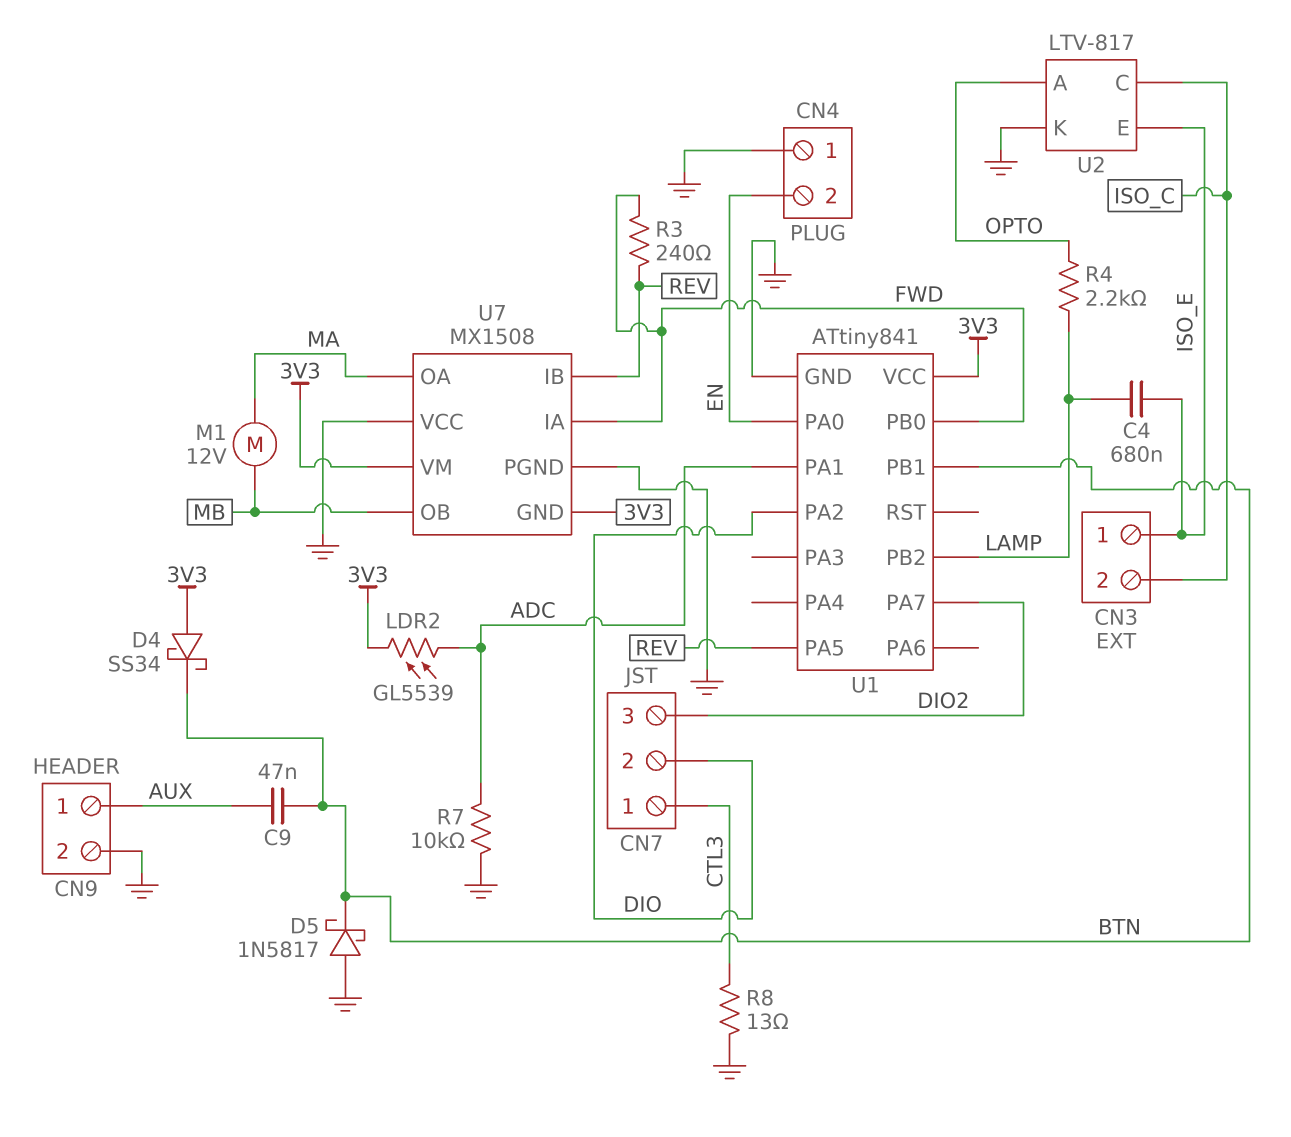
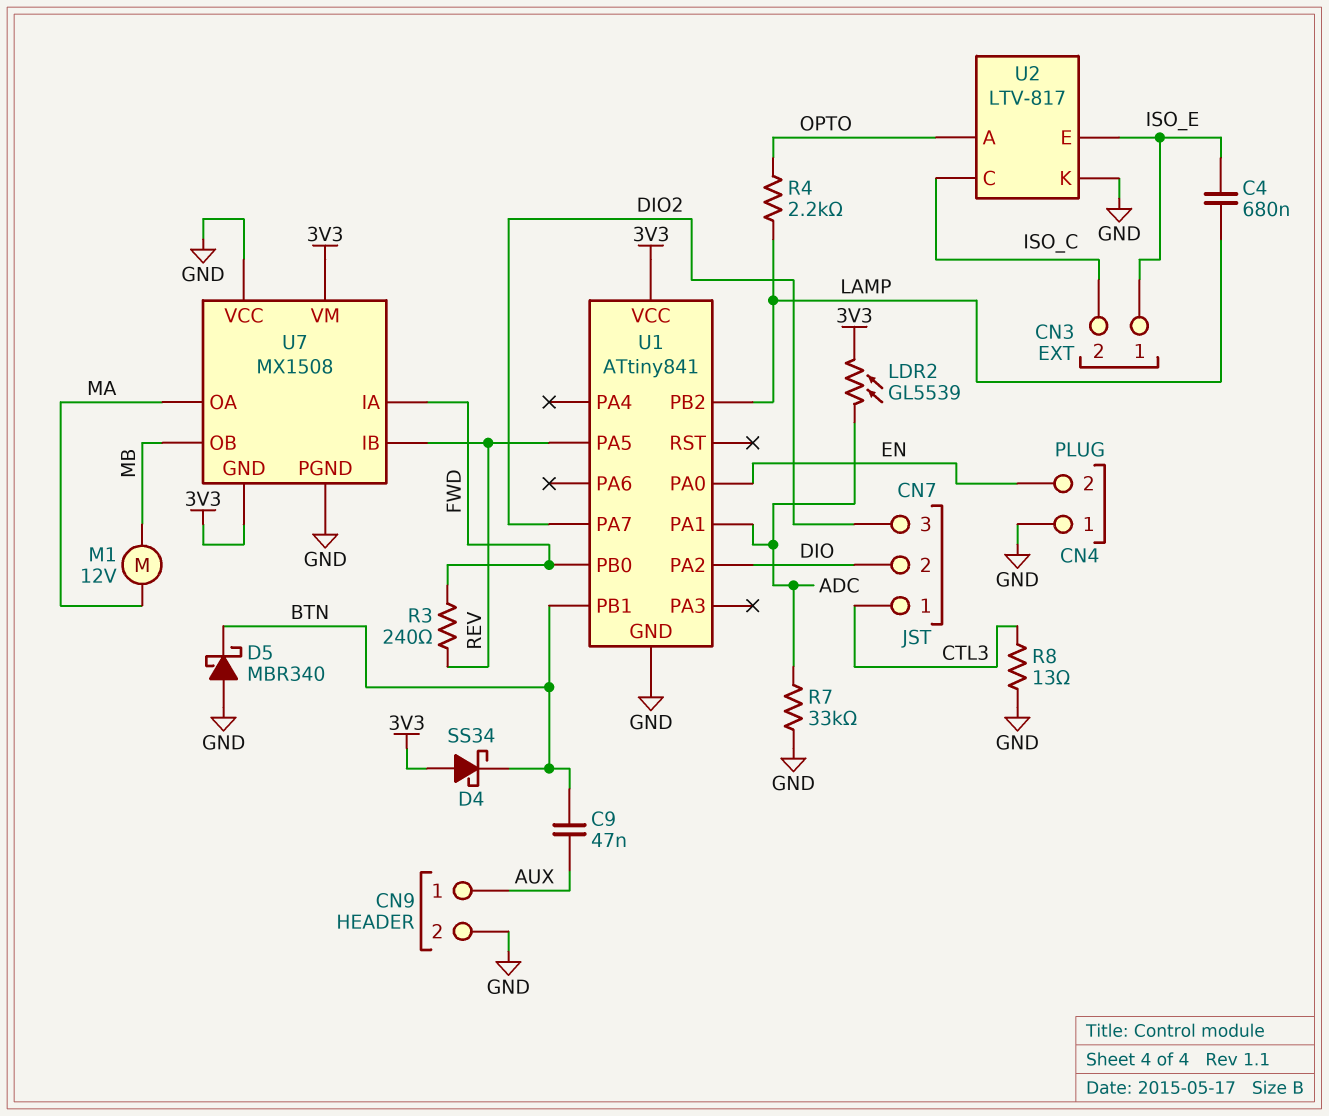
D5: schottky 1N5817 (A GND, K BTN) -> schottky MBR340 (A GND, K BTN)
R7: 10k (ADC, GND) -> 33k (ADC, GND)

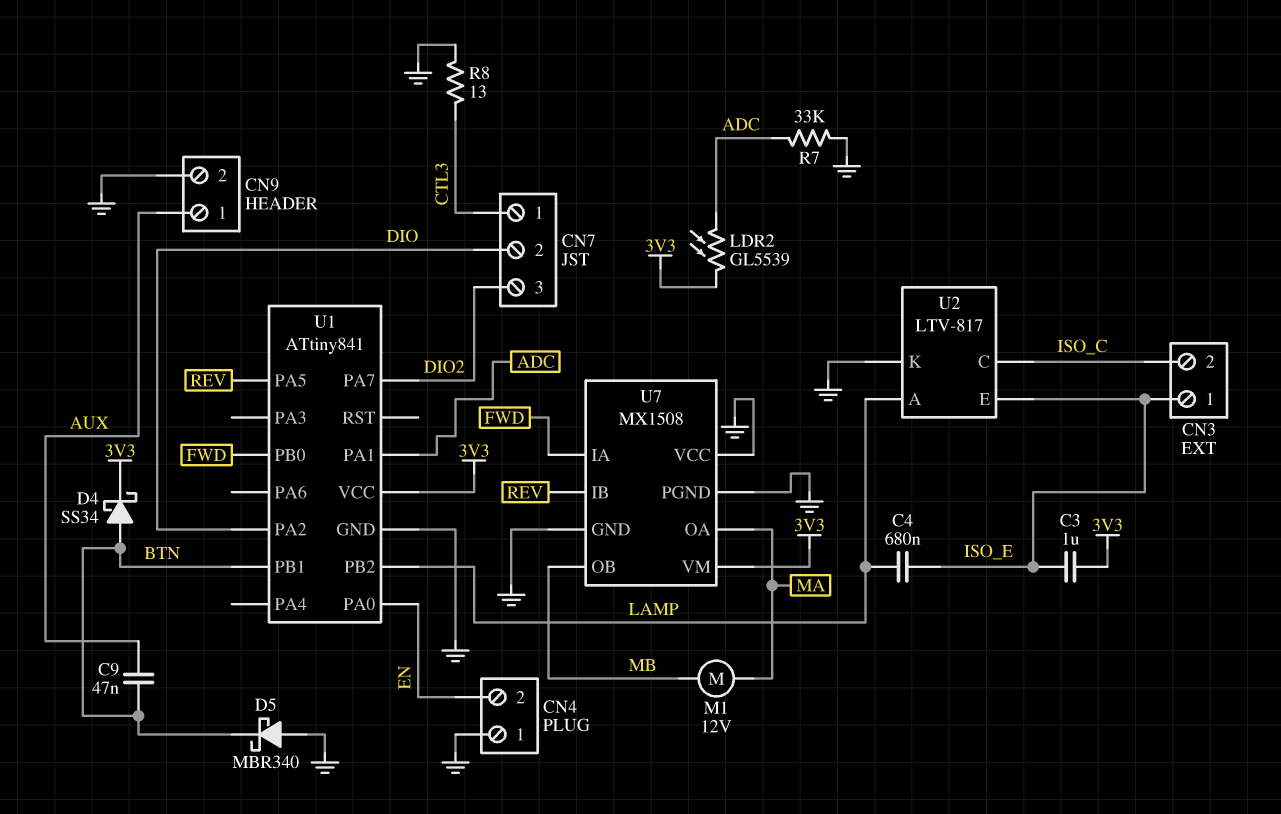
C3: none -> 1uF (3V3, ISO_E)
D4: schottky SS34 (A 3V3, K BTN) -> schottky SS34 (A BTN, K 3V3)
R3: 240 (FWD, REV) -> none
R4: 2.2k (LAMP, OPTO) -> none
U2 pin A: OPTO -> LAMP
U7 pin GND: 3V3 -> GND

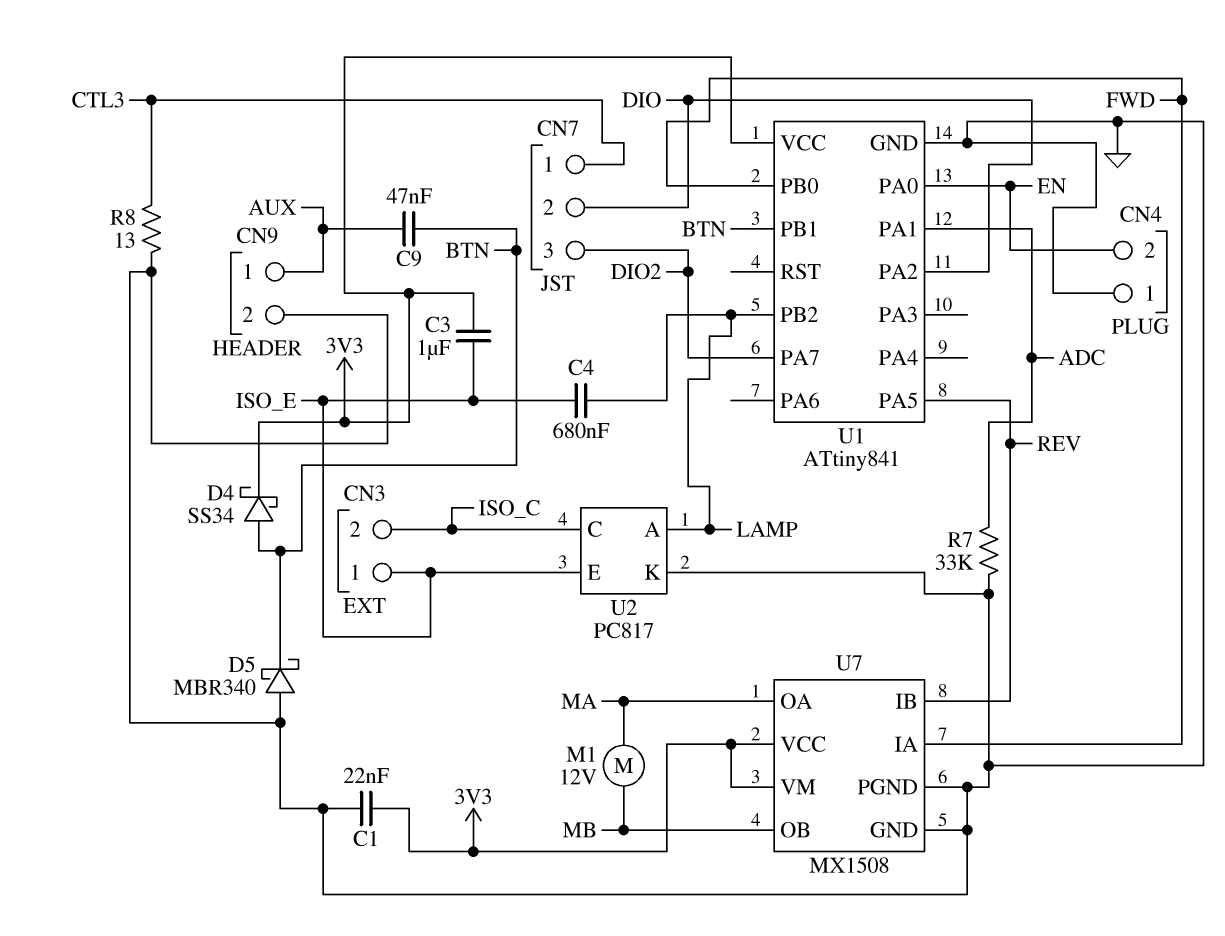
C1: none -> 22nF (3V3, GND)
LDR2: GL5539 (3V3, ADC) -> none
U2: LTV-817 -> PC817
U7 pin VCC: GND -> 3V3

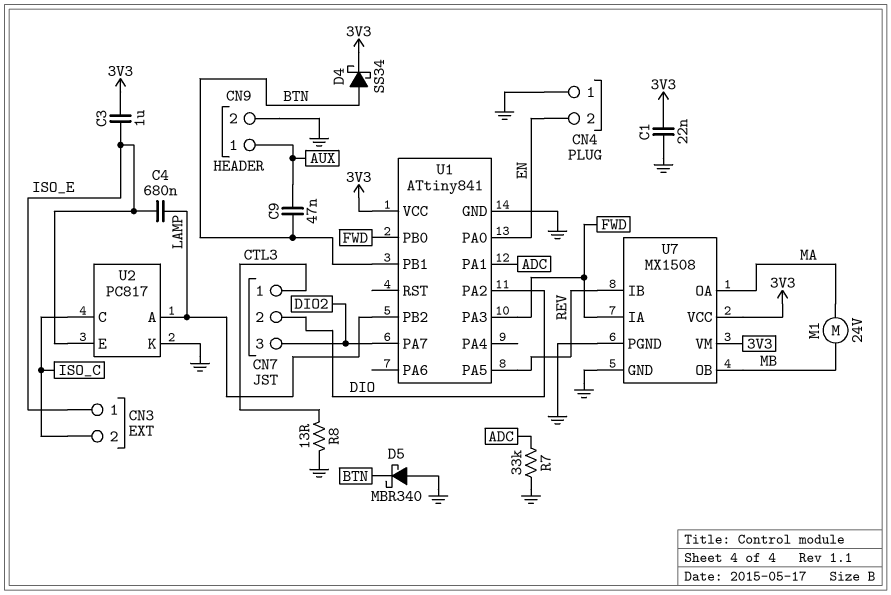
M1: motor 12V (MA, MB) -> motor 24V (MA, MB)
U1 pin PA3: none -> FWD

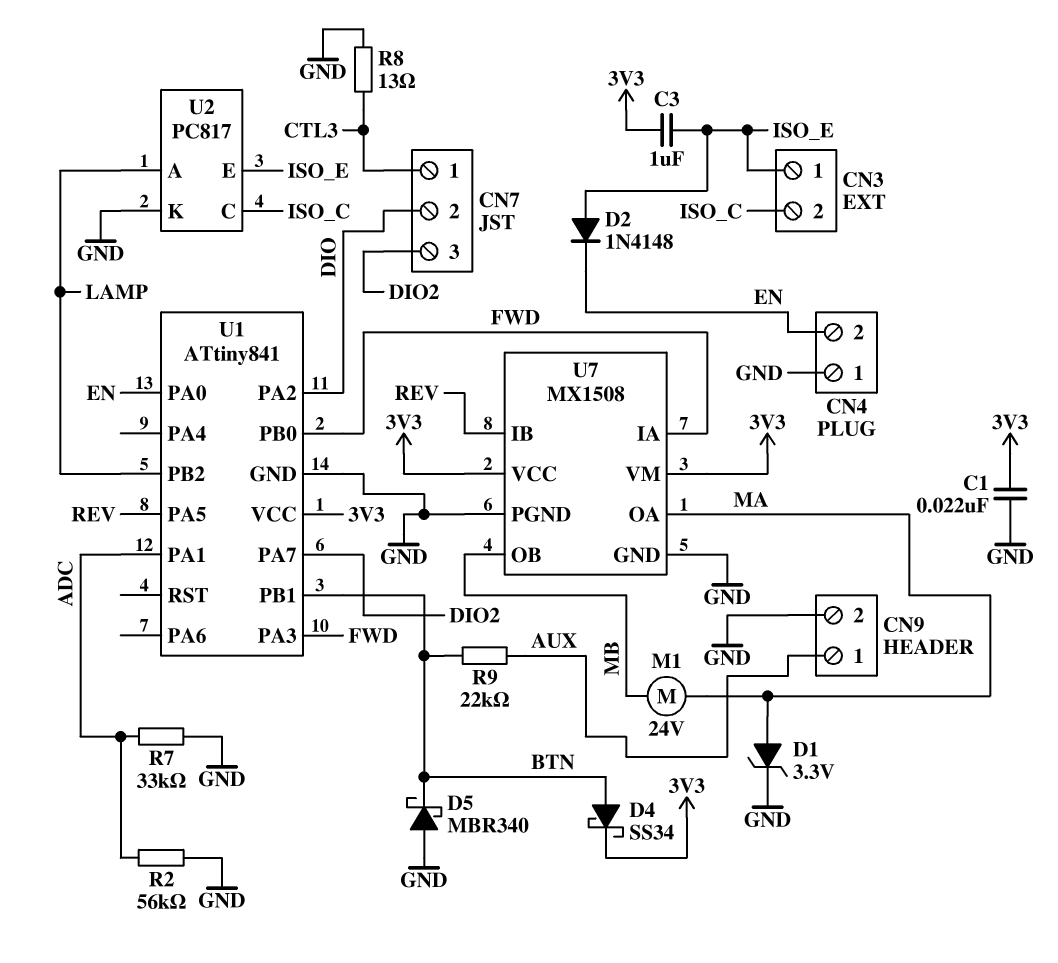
C4: 680nF (ISO_E, LAMP) -> none
C9: 47nF (AUX, BTN) -> none
D1: none -> zener 3.3V (A MA, K GND)
D2: none -> diode 1N4148 (A ISO_E, K EN)
R2: none -> 56k (ADC, GND)
R9: none -> 22k (AUX, BTN)

